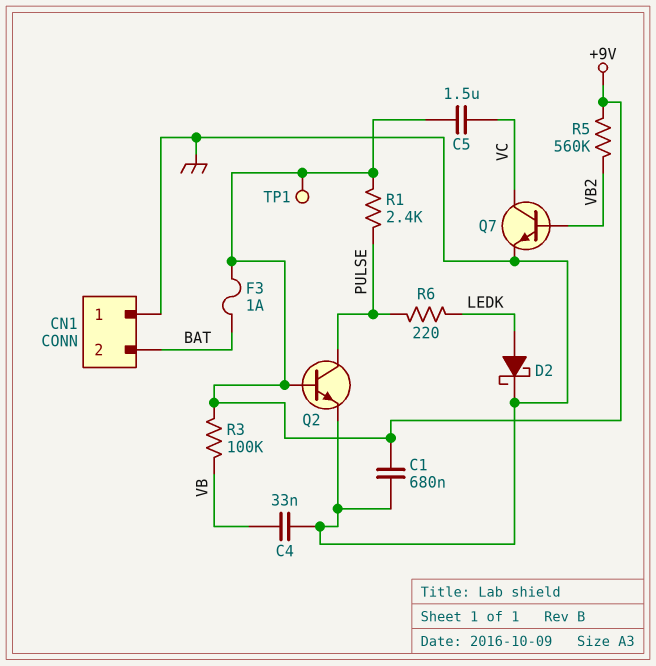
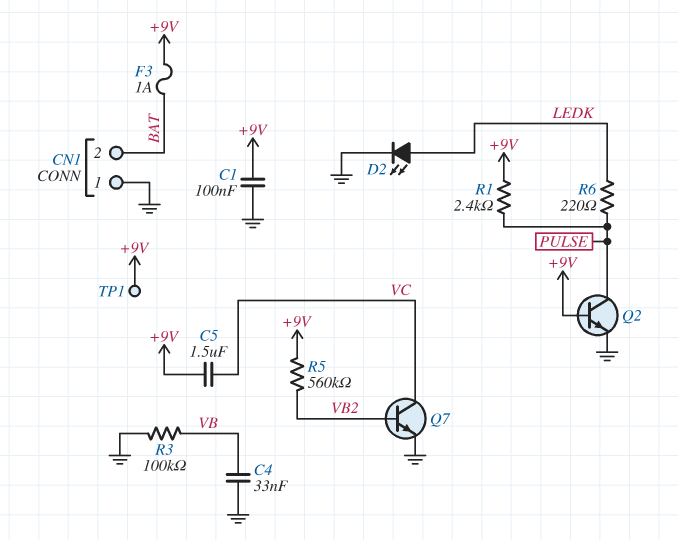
C1: 680nF (+9V, GND) -> 100nF (+9V, GND)
D2: schottky (A LEDK, K GND) -> LED (A LEDK, K GND)
R3: 100k (+9V, VB) -> 100k (GND, VB)

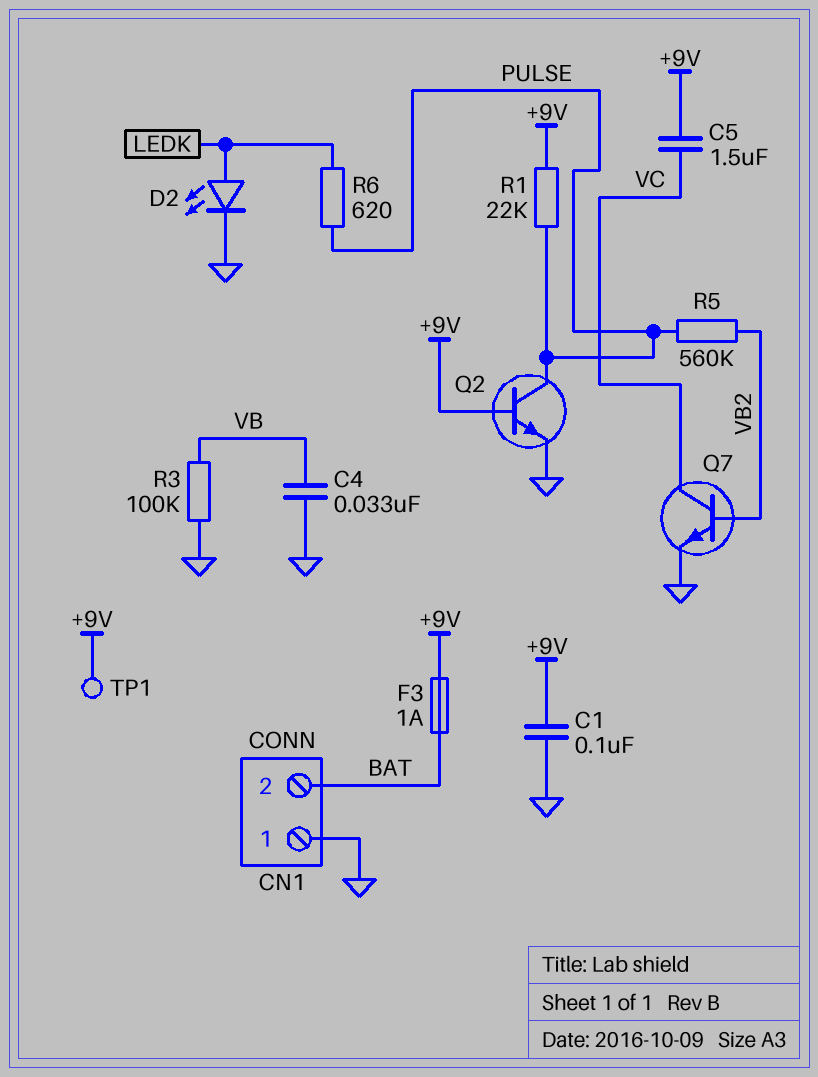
R1: 2.4k (+9V, PULSE) -> 22k (+9V, PULSE)
R5: 560k (+9V, VB2) -> 560k (PULSE, VB2)
R6: 220 (LEDK, PULSE) -> 620 (LEDK, PULSE)

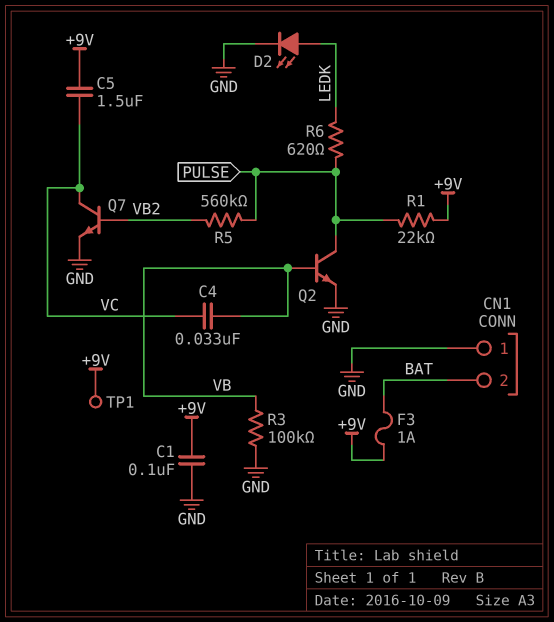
C4: 33nF (GND, VB) -> 33nF (VB, VC)
Q2: NPN (B +9V, C PULSE, E GND) -> NPN (B VB, C PULSE, E GND)

